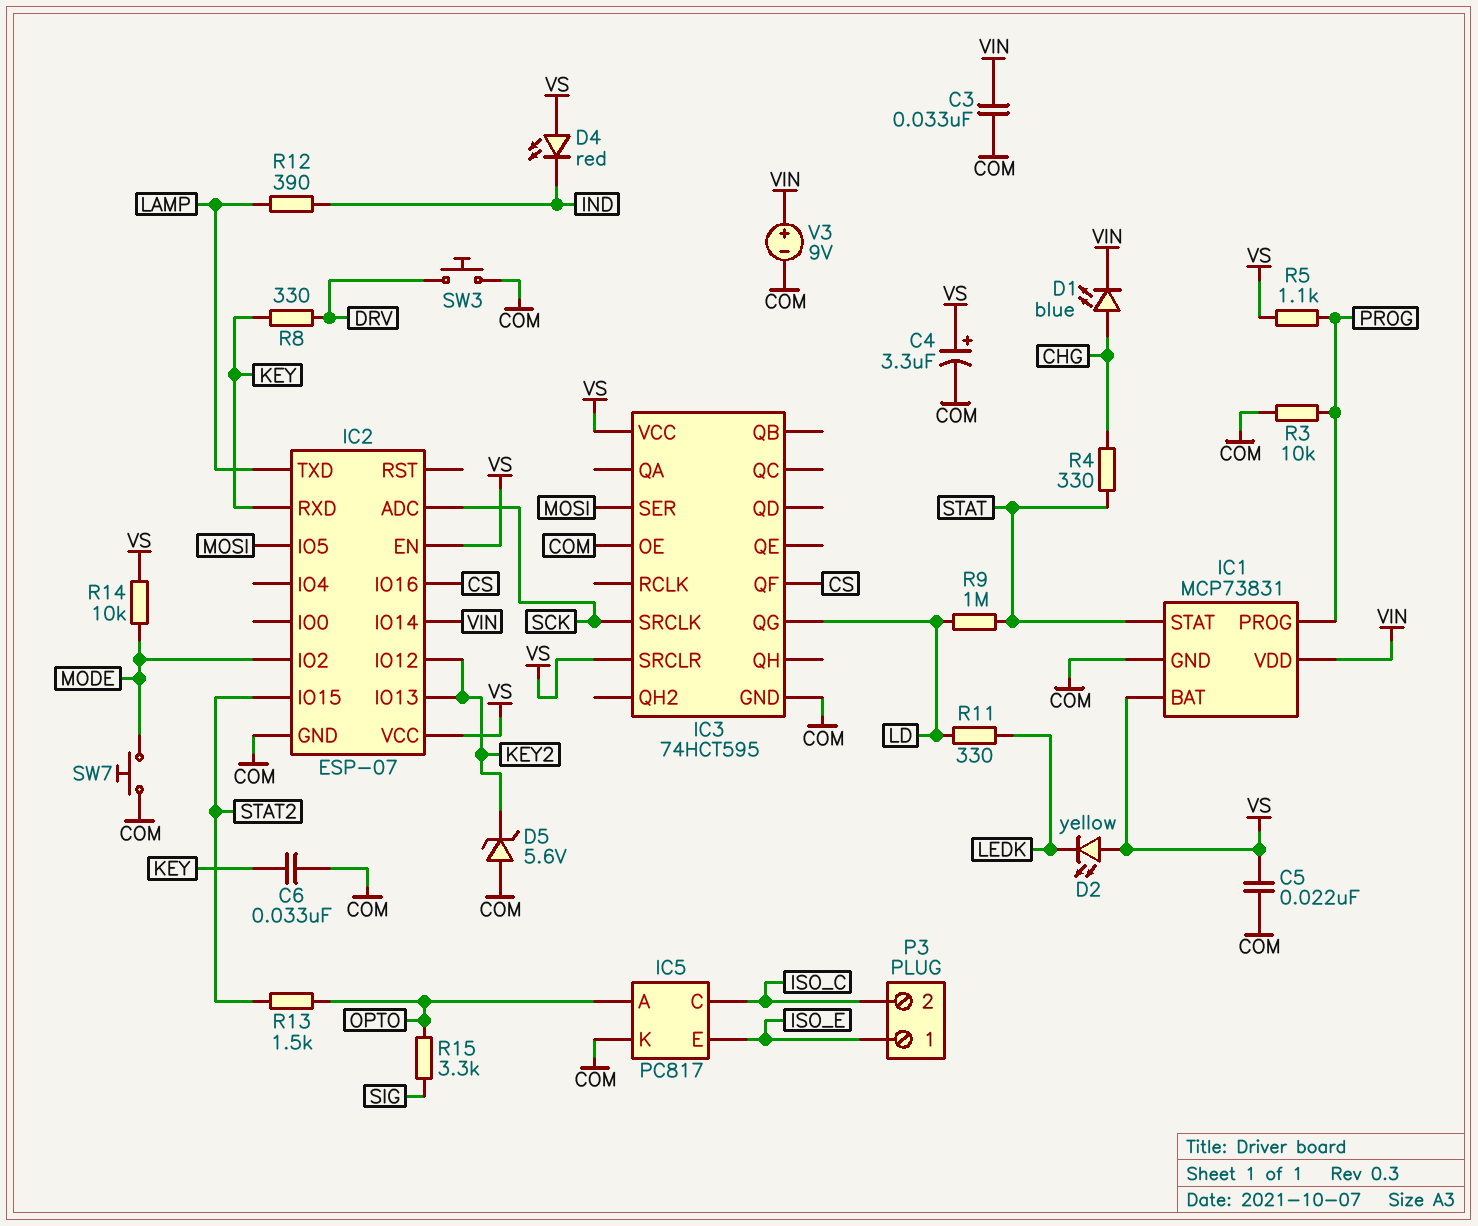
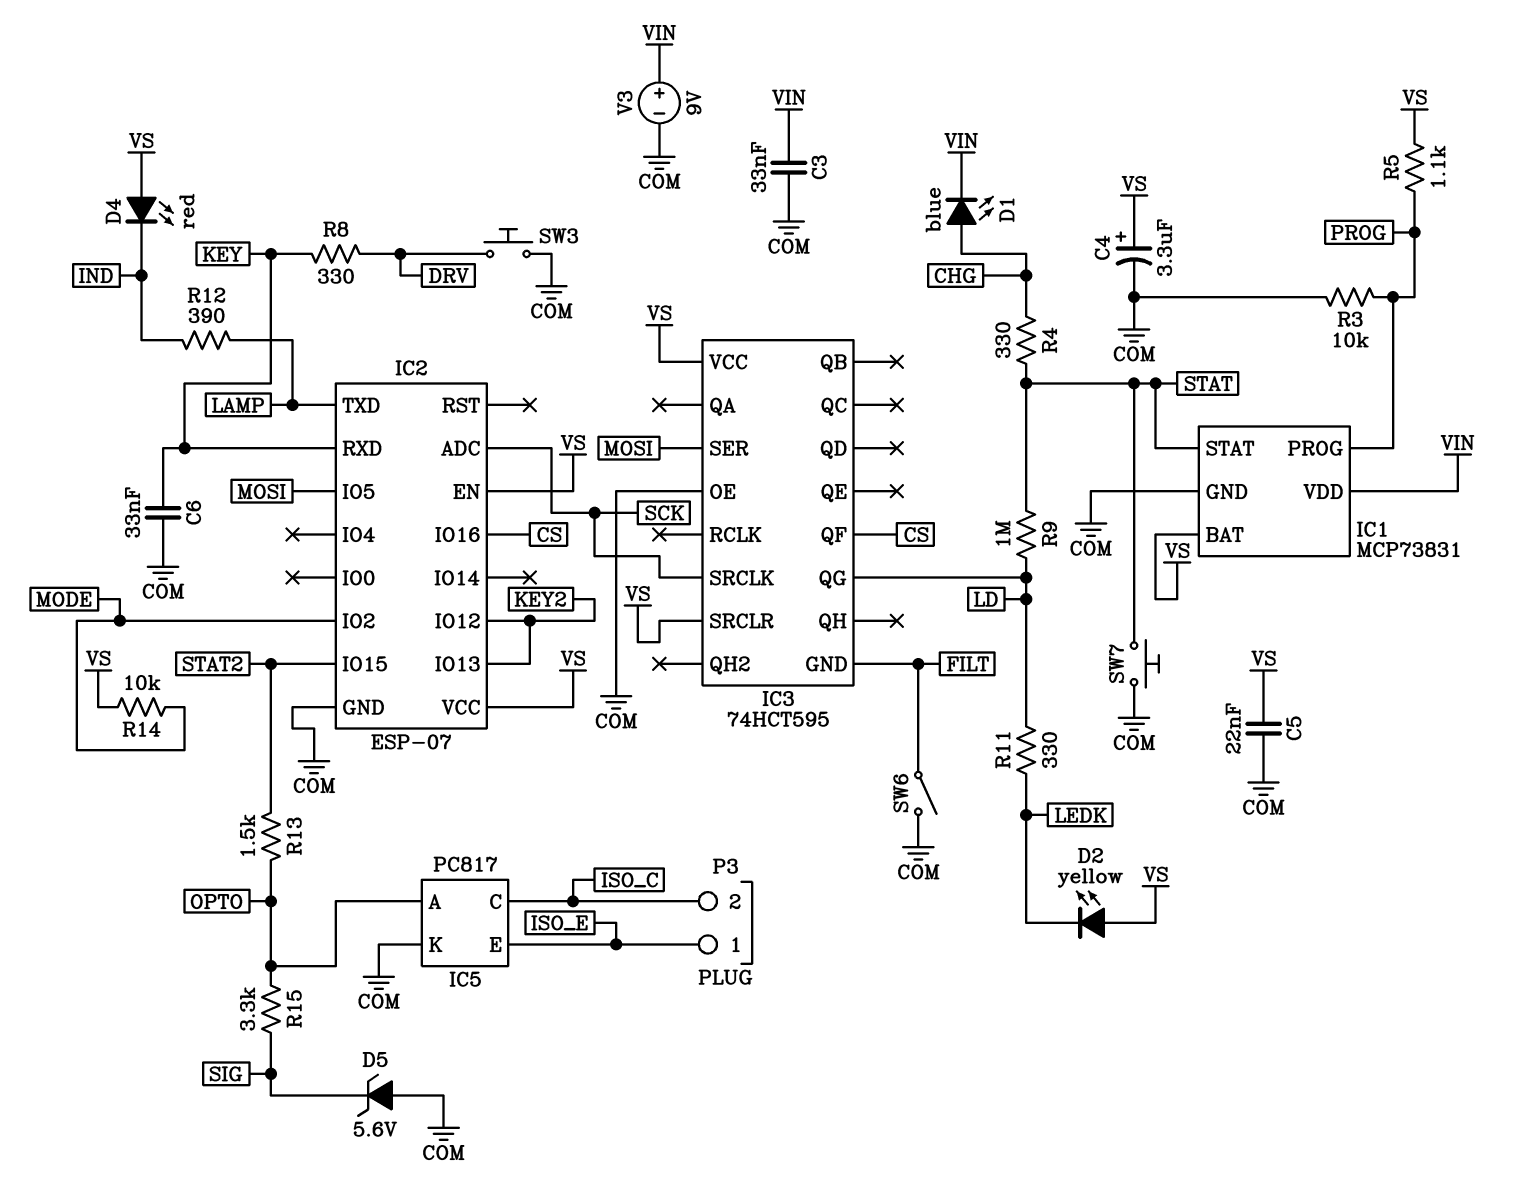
D5: zener 5.6V (A COM, K KEY2) -> zener 5.6V (A COM, K SIG)
IC2 pin IO14: VIN -> none
IC3 pin GND: COM -> FILT
SW6: none -> switch (COM, FILT)
SW7: button (COM, MODE) -> button (COM, STAT)

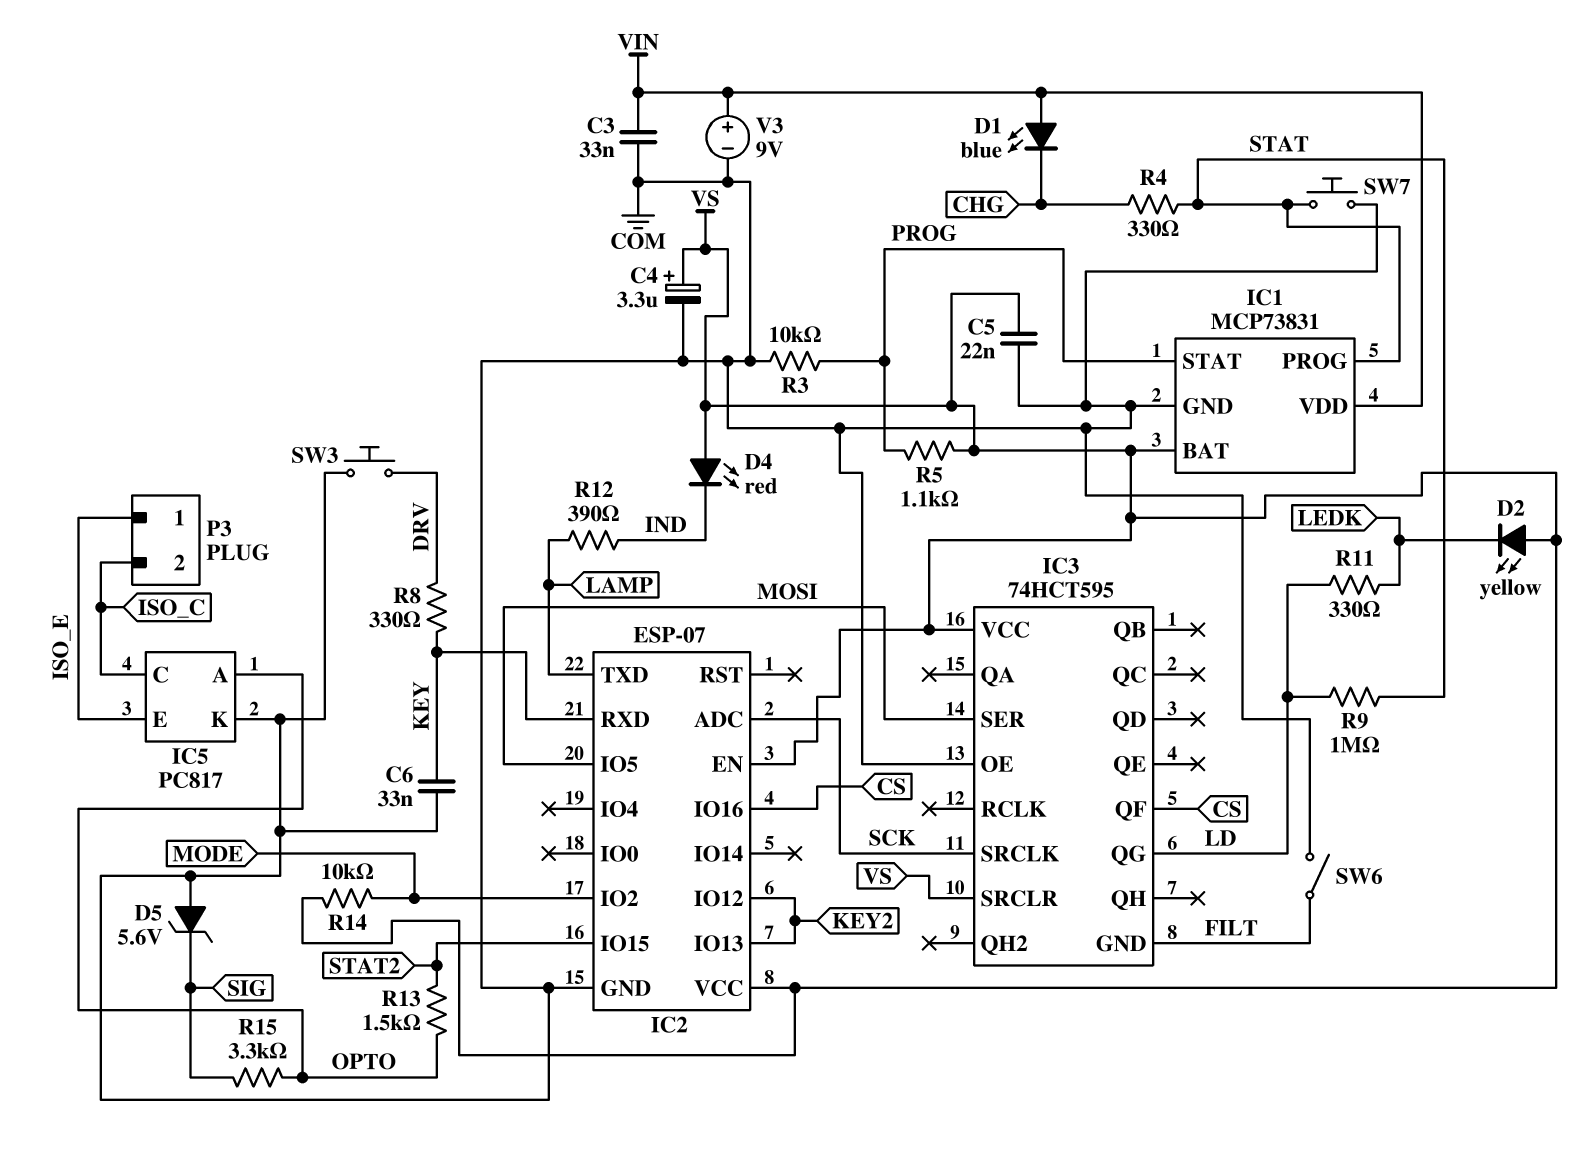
D1: LED blue (A CHG, K VIN) -> LED blue (A VIN, K CHG)
IC1 pin PROG: PROG -> STAT
IC1 pin STAT: STAT -> PROG

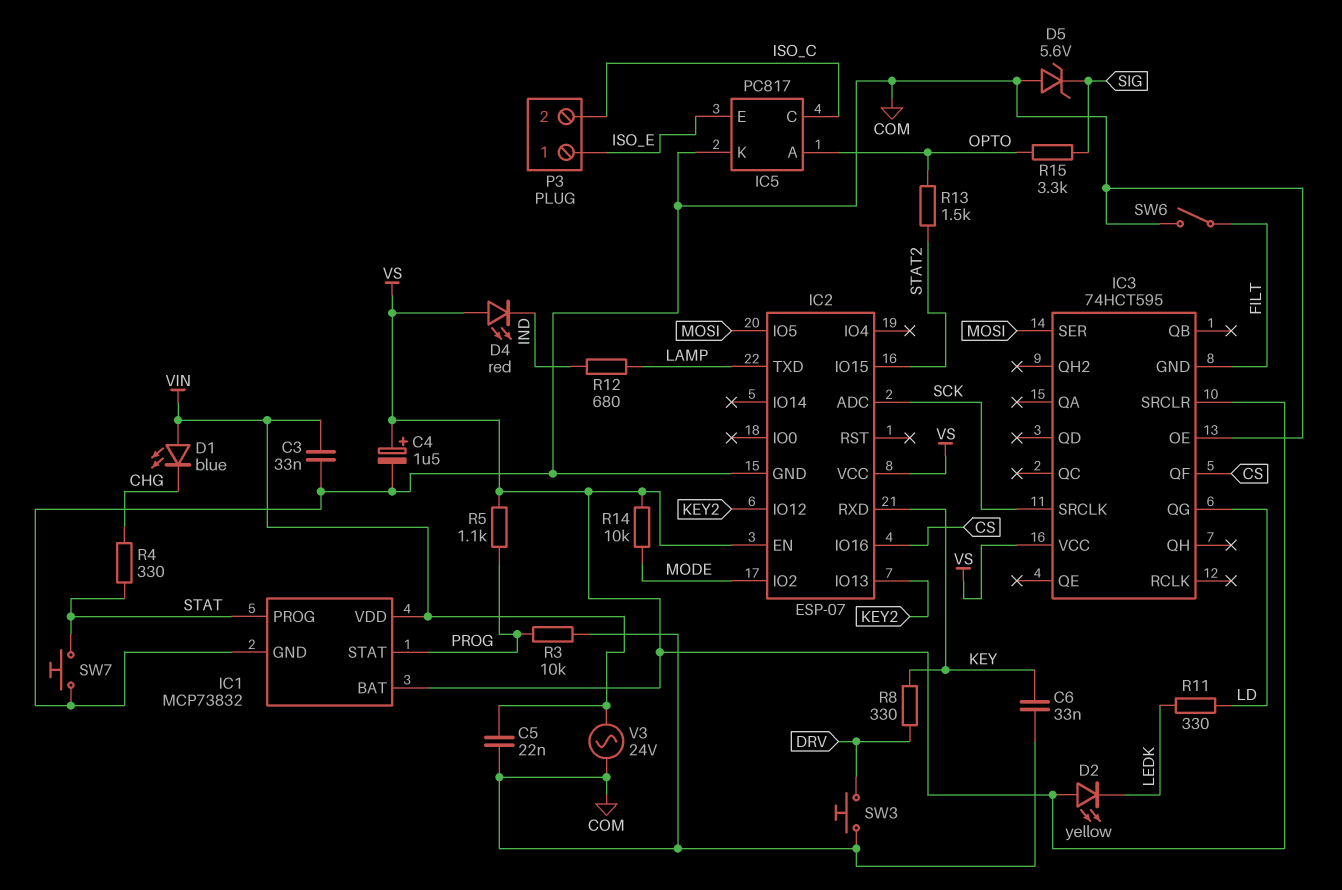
C4: 3.3uF (plus VS, minus COM) -> 1.5uF (plus VS, minus COM)
C5: 22nF (COM, VS) -> 22nF (COM, VIN)
IC1: MCP73831 -> MCP73832
R9: 1M (LD, STAT) -> none
R12: 390 (IND, LAMP) -> 680 (IND, LAMP)
V3: 9V (plus VIN, minus COM) -> AC 24V (COM, VIN)

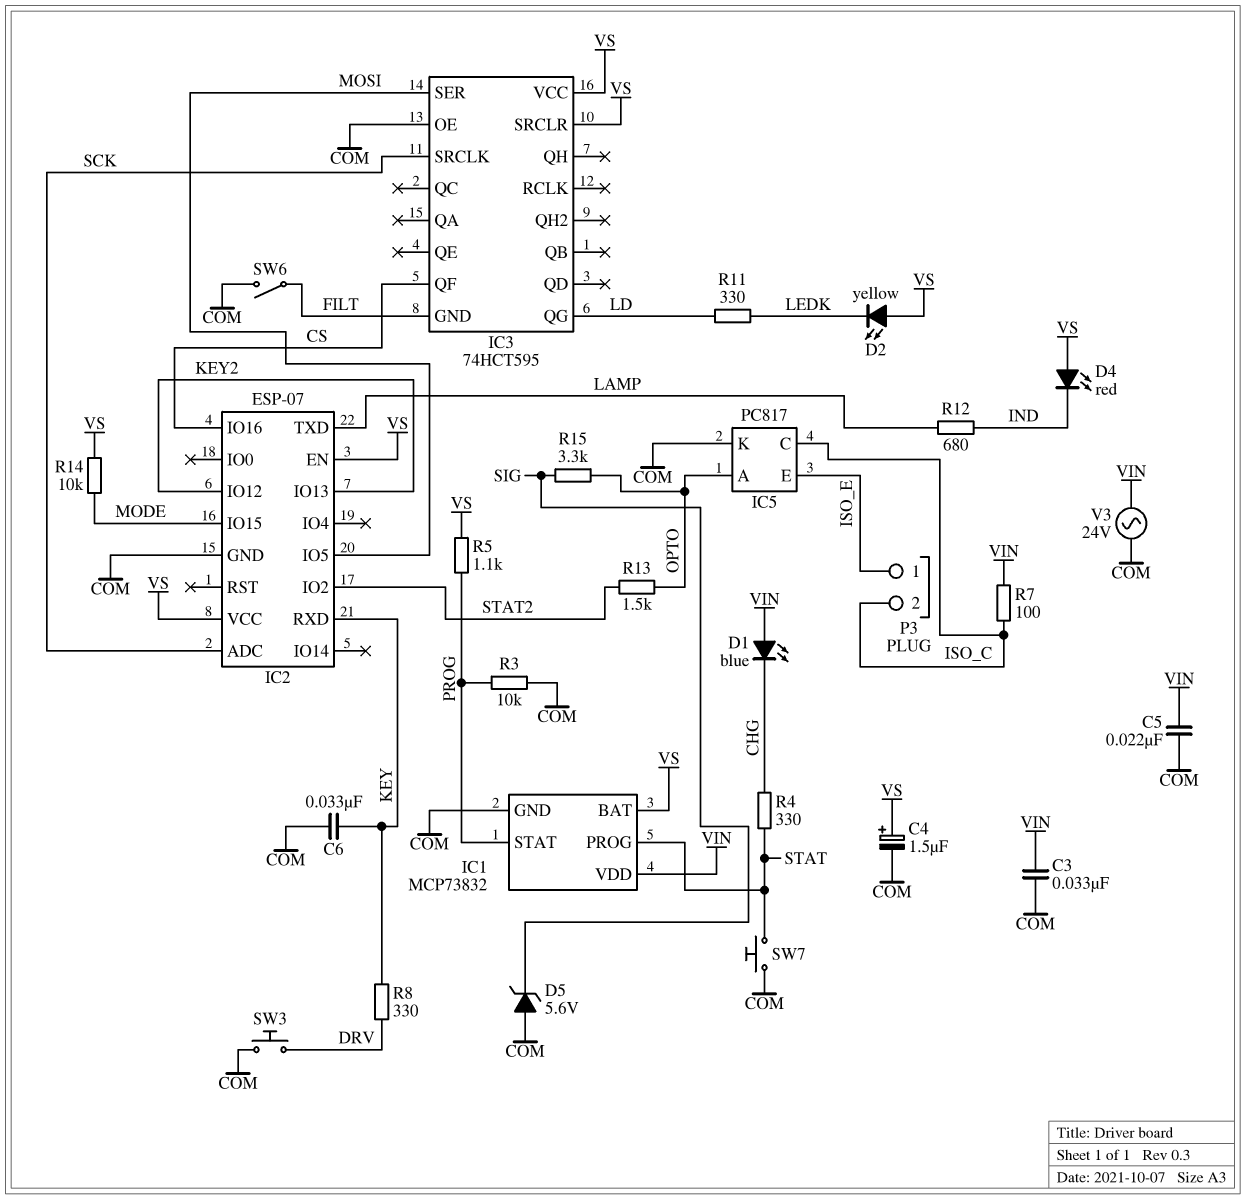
IC2 pin IO2: MODE -> STAT2
IC2 pin IO15: STAT2 -> MODE
R7: none -> 100 (ISO_C, VIN)

